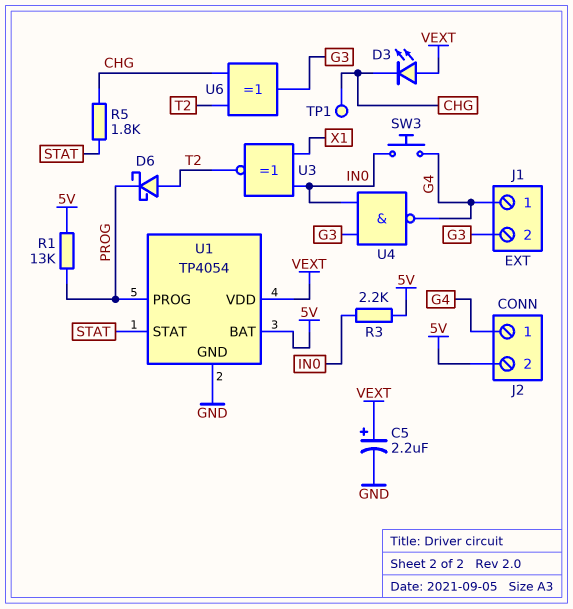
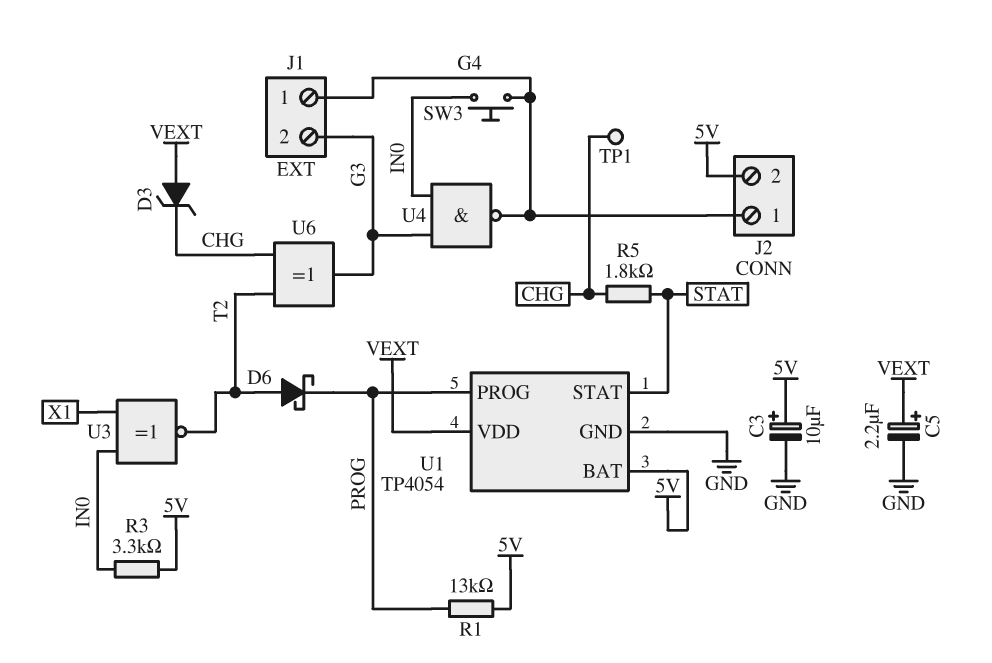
C3: none -> 10uF (plus 5V, minus GND)
D3: LED (A VEXT, K CHG) -> zener (A VEXT, K CHG)
R3: 2.2k (5V, IN0) -> 3.3k (5V, IN0)

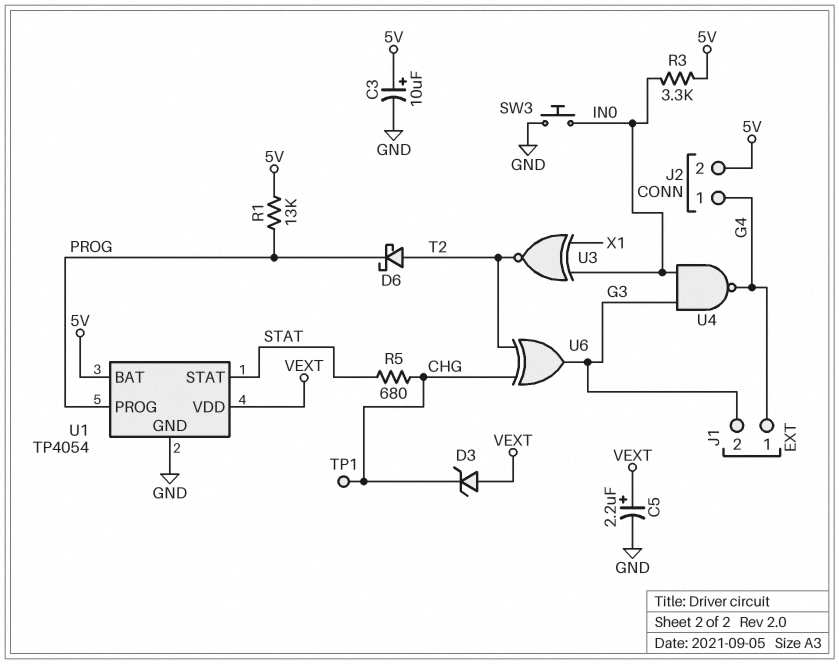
R5: 1.8k (CHG, STAT) -> 680 (CHG, STAT)
SW3: button (G4, IN0) -> button (GND, IN0)

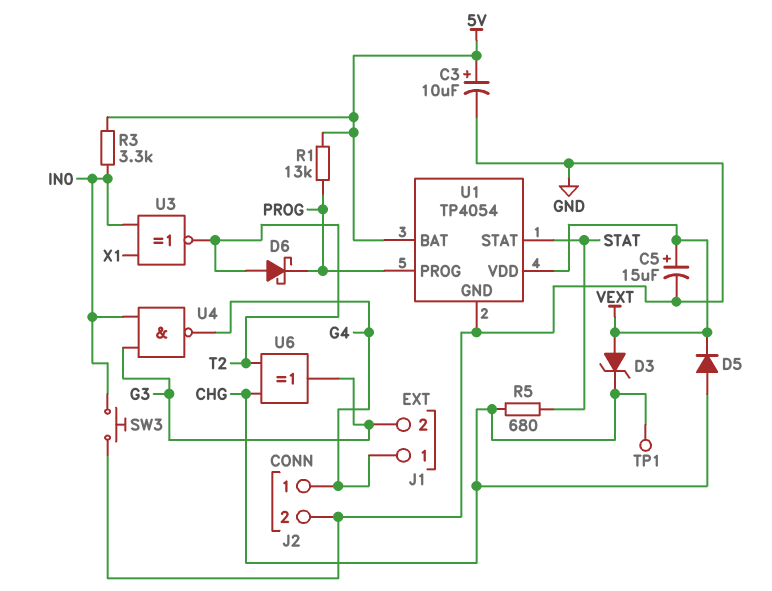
C5: 2.2uF (plus VEXT, minus GND) -> 15uF (plus VEXT, minus GND)
D5: none -> diode (A CHG, K VEXT)
J2 pin 2: 5V -> GND

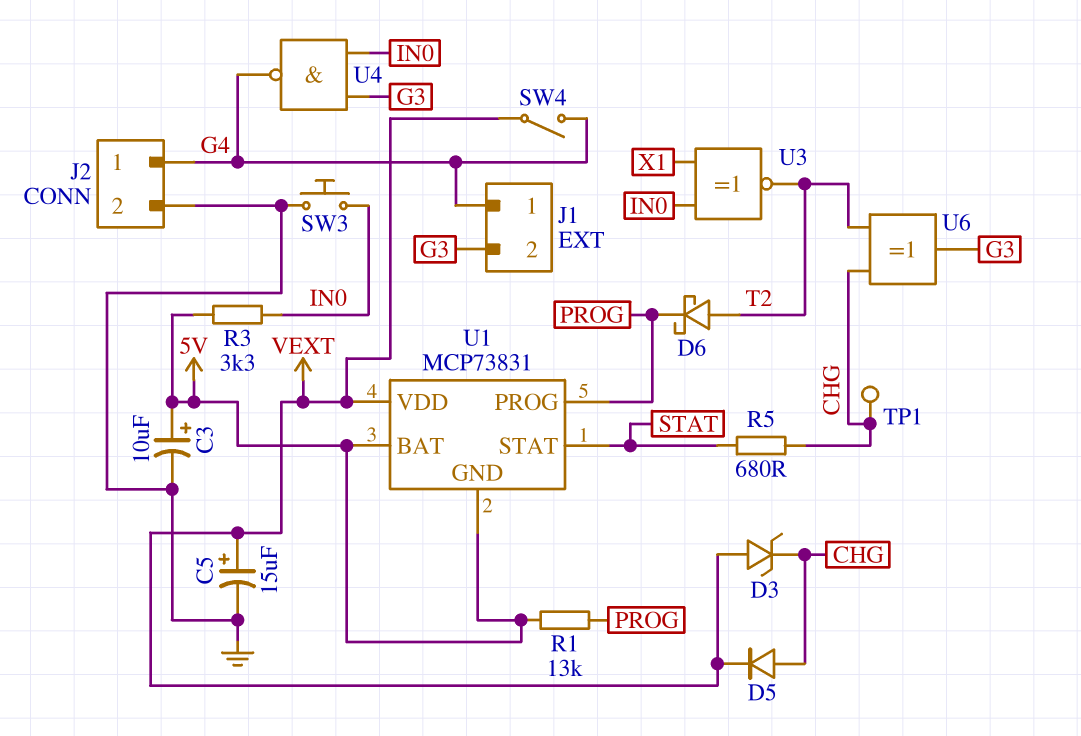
SW4: none -> switch (G4, VEXT)
U1: TP4054 -> MCP73831
U1 pin GND: GND -> 5V

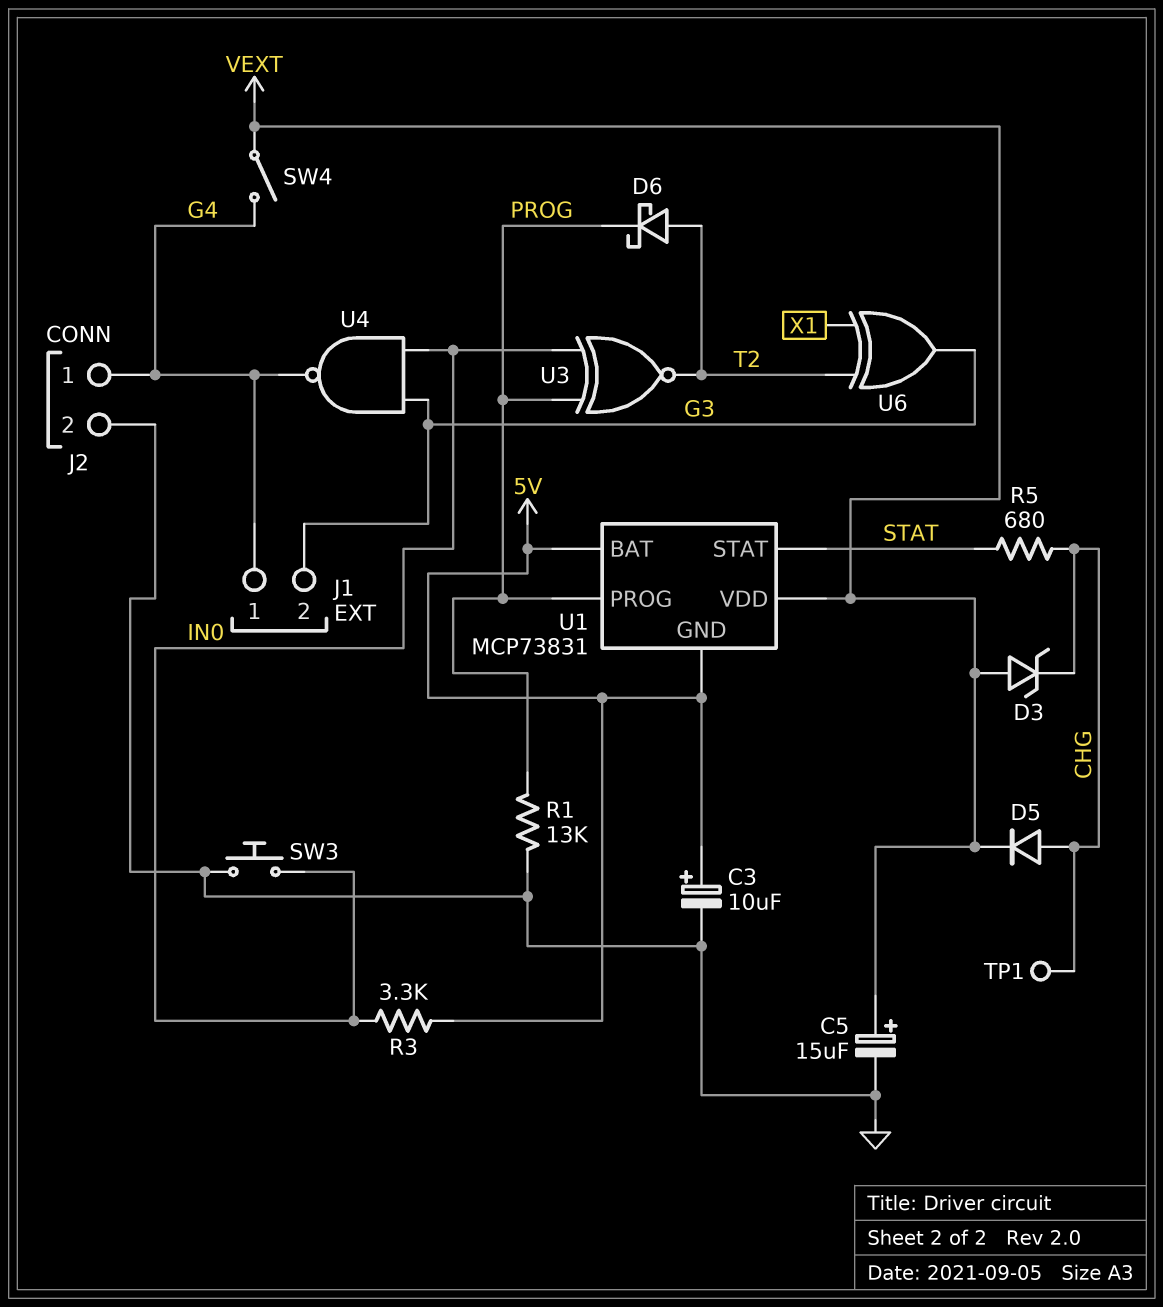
R1: 13k (5V, PROG) -> 13k (GND, PROG)
U3: XNOR (in IN0, in X1, out T2) -> XNOR (in IN0, in PROG, out T2)
U6: XOR (in CHG, in T2, out G3) -> XOR (in T2, in X1, out G3)

